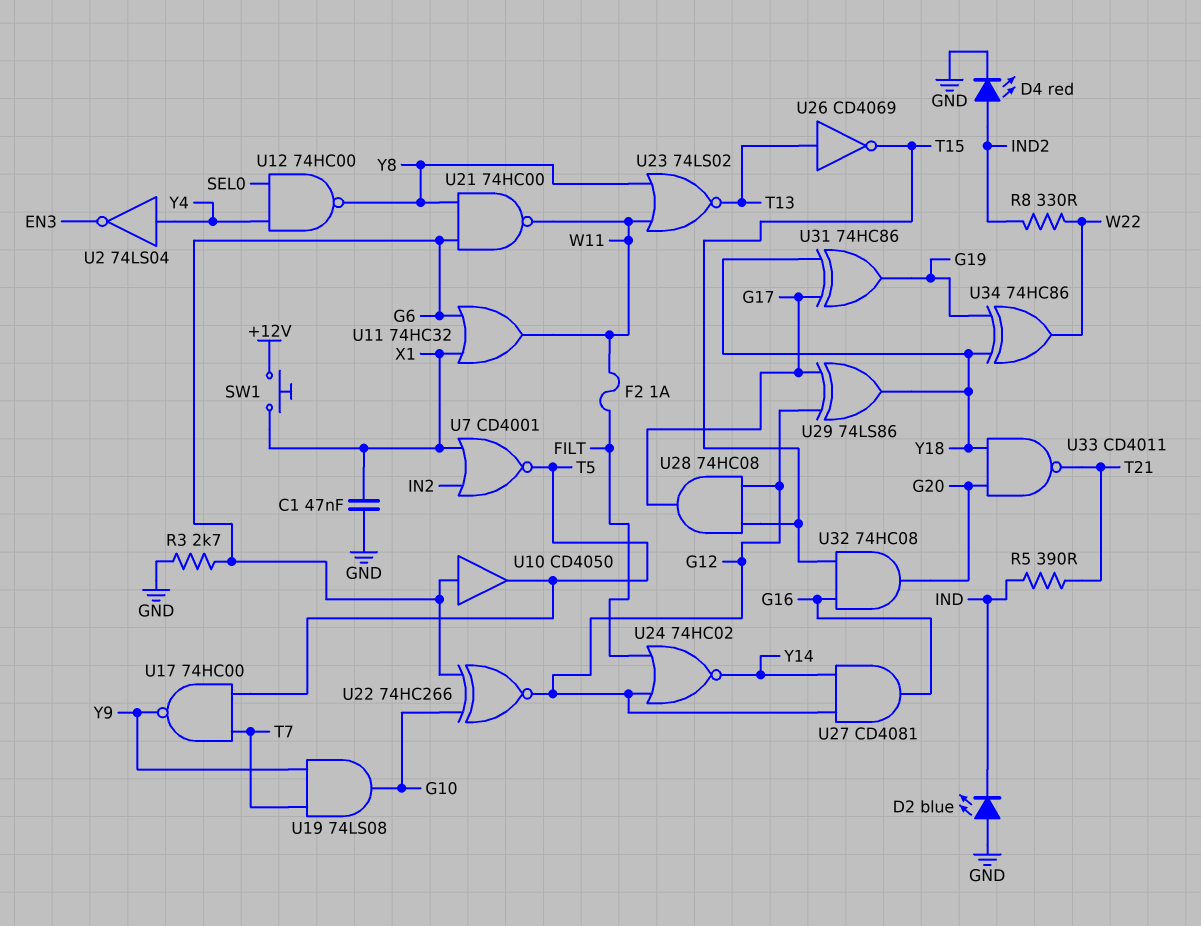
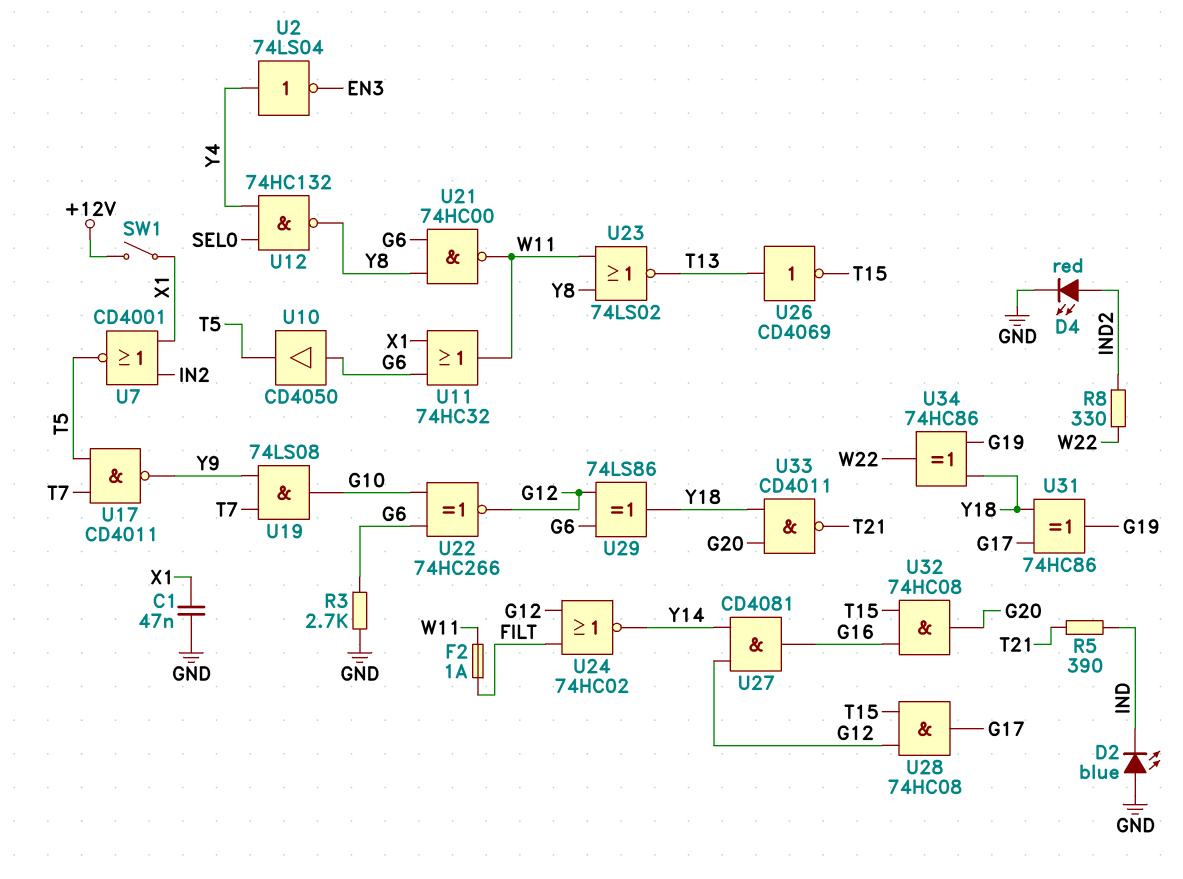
SW1: button (+12V, X1) -> switch (+12V, X1)
U12: NAND 74HC00 (in SEL0, in Y4, out Y8) -> NAND 74HC132 (in SEL0, in Y4, out Y8)
U17: NAND 74HC00 (in T5, in T7, out Y9) -> NAND CD4011 (in T5, in T7, out Y9)
U29: XOR 74LS86 (in G12, in G17, out Y18) -> XOR 74LS86 (in G6, in G12, out Y18)

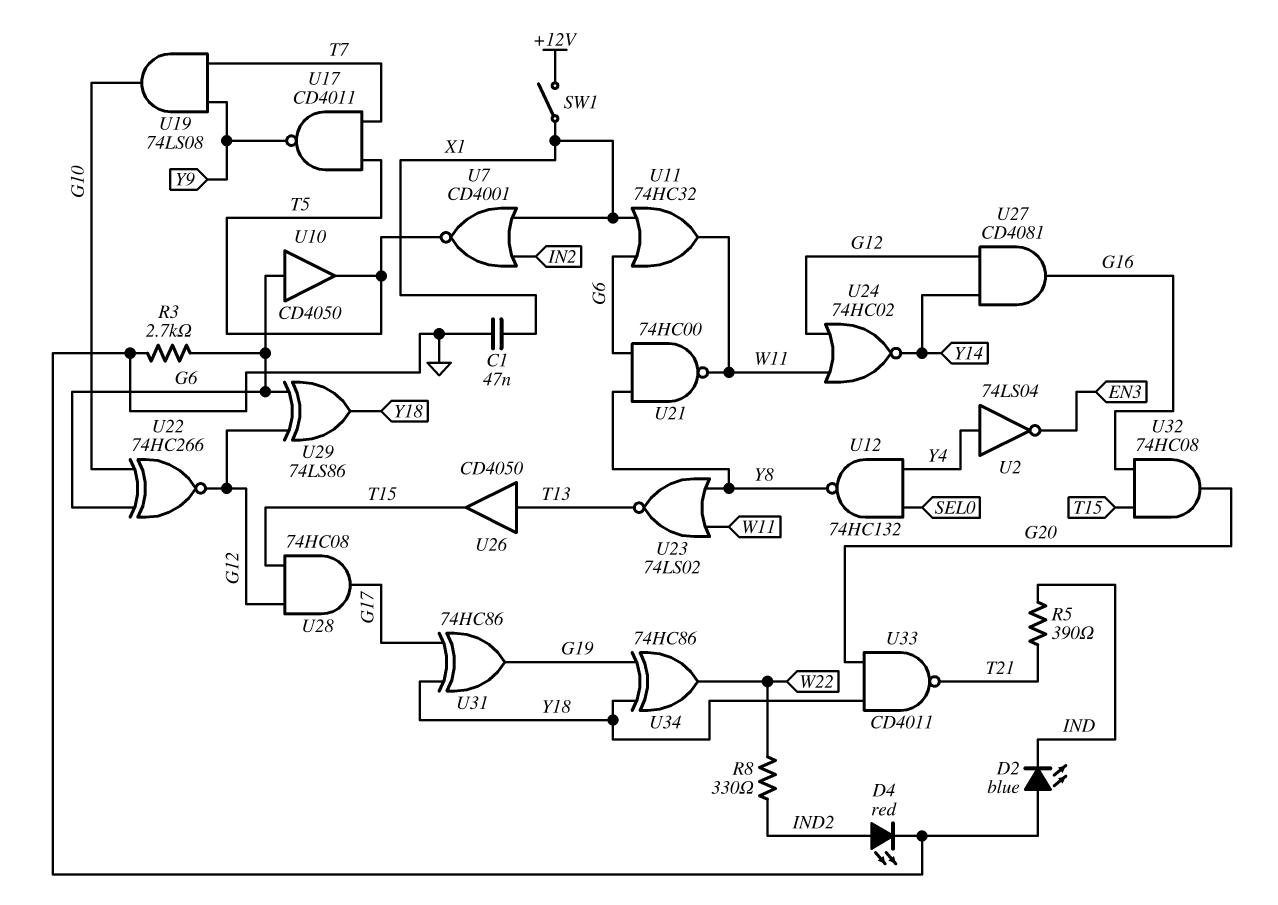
F2: 1A (FILT, W11) -> none
U24: NOR 74HC02 (in FILT, in G12, out Y14) -> NOR 74HC02 (in G12, in W11, out Y14)
U26: NOT CD4069 (in T13, out T15) -> buffer CD4050 (in T13, out T15)

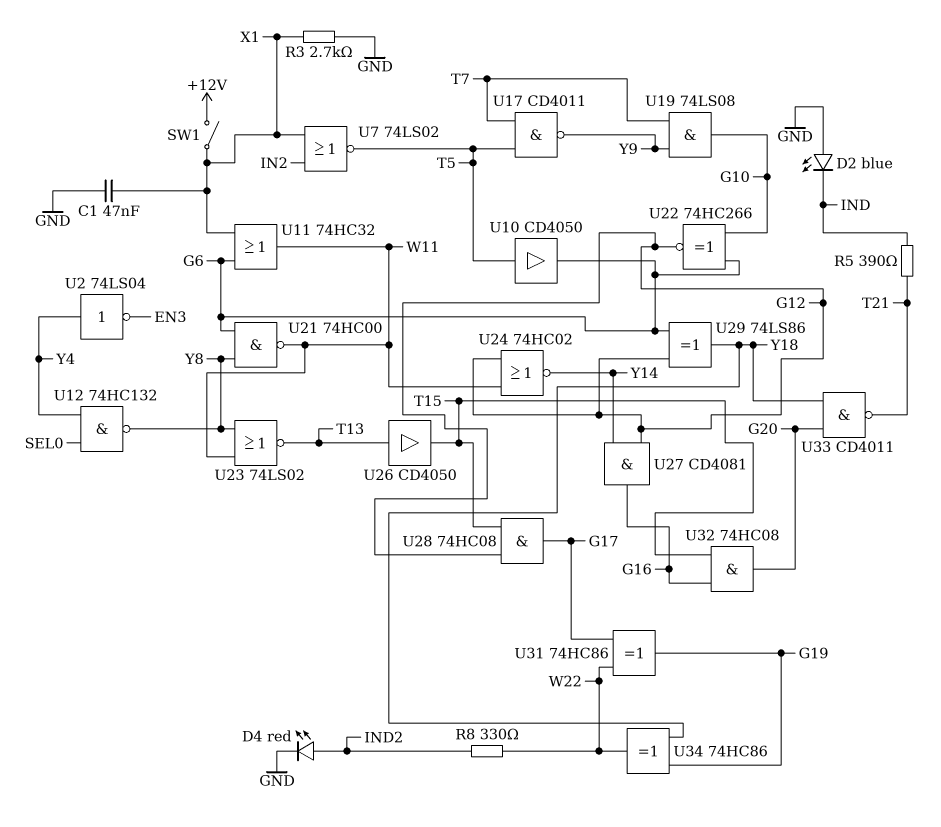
R3: 2.7k (G6, GND) -> 2.7k (GND, X1)
U7: NOR CD4001 (in IN2, in X1, out T5) -> NOR 74LS02 (in IN2, in X1, out T5)
U10: buffer CD4050 (in G6, out T5) -> buffer CD4050 (in T5, out G6)
U31: XOR 74HC86 (in G17, in Y18, out G19) -> XOR 74HC86 (in G17, in W22, out G19)

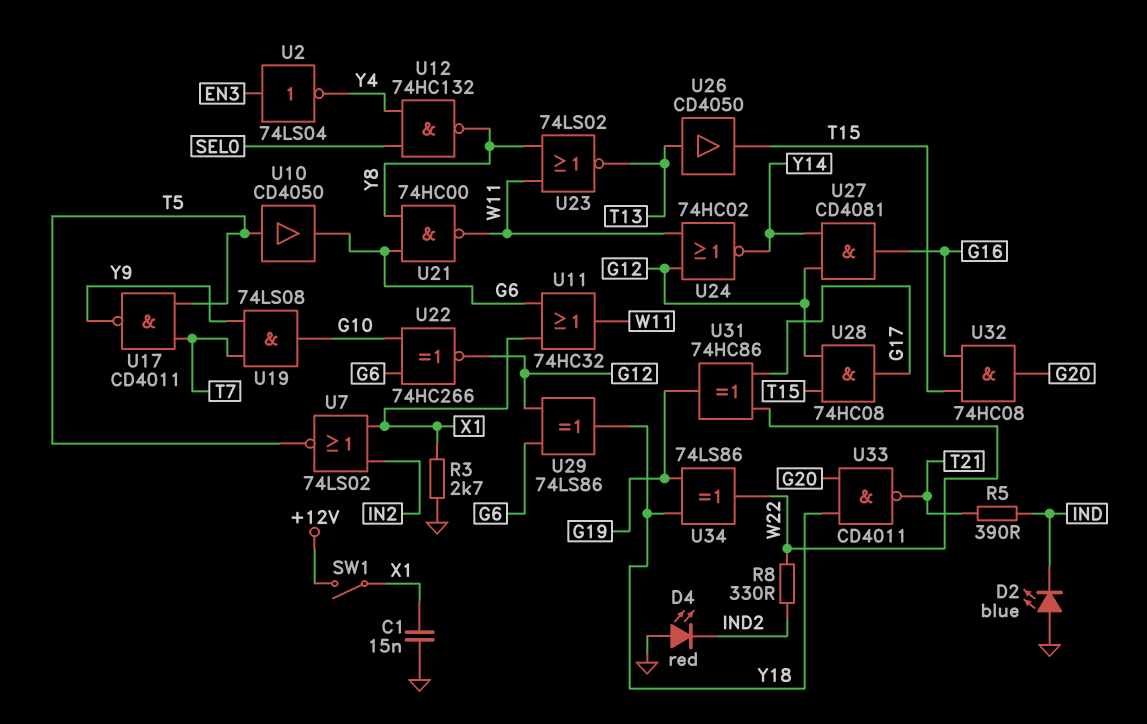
C1: 47nF (GND, X1) -> 15nF (GND, X1)
D4: LED red (A IND2, K GND) -> LED red (A GND, K IND2)
U2: NOT 74LS04 (in Y4, out EN3) -> NOT 74LS04 (in EN3, out Y4)
U34: XOR 74HC86 (in G19, in Y18, out W22) -> XOR 74LS86 (in G19, in Y18, out W22)

